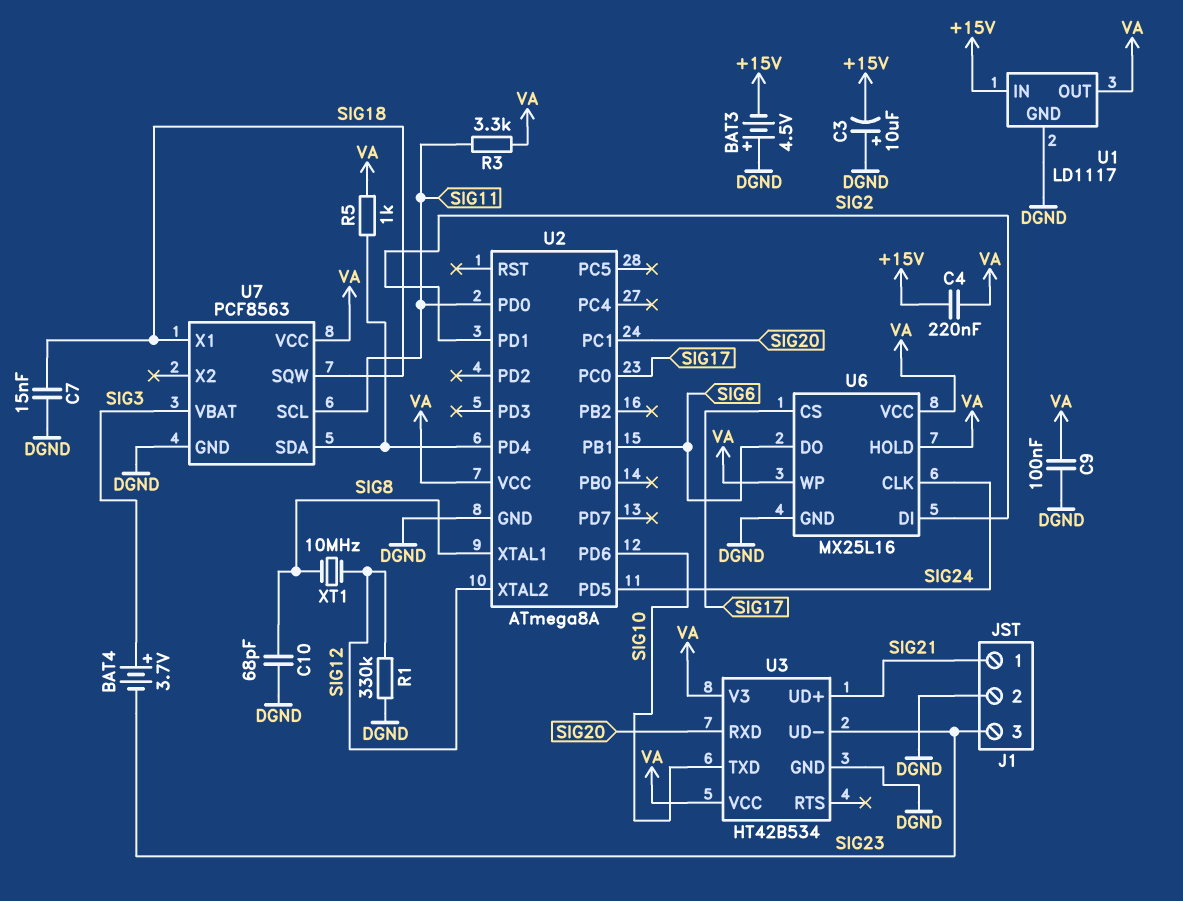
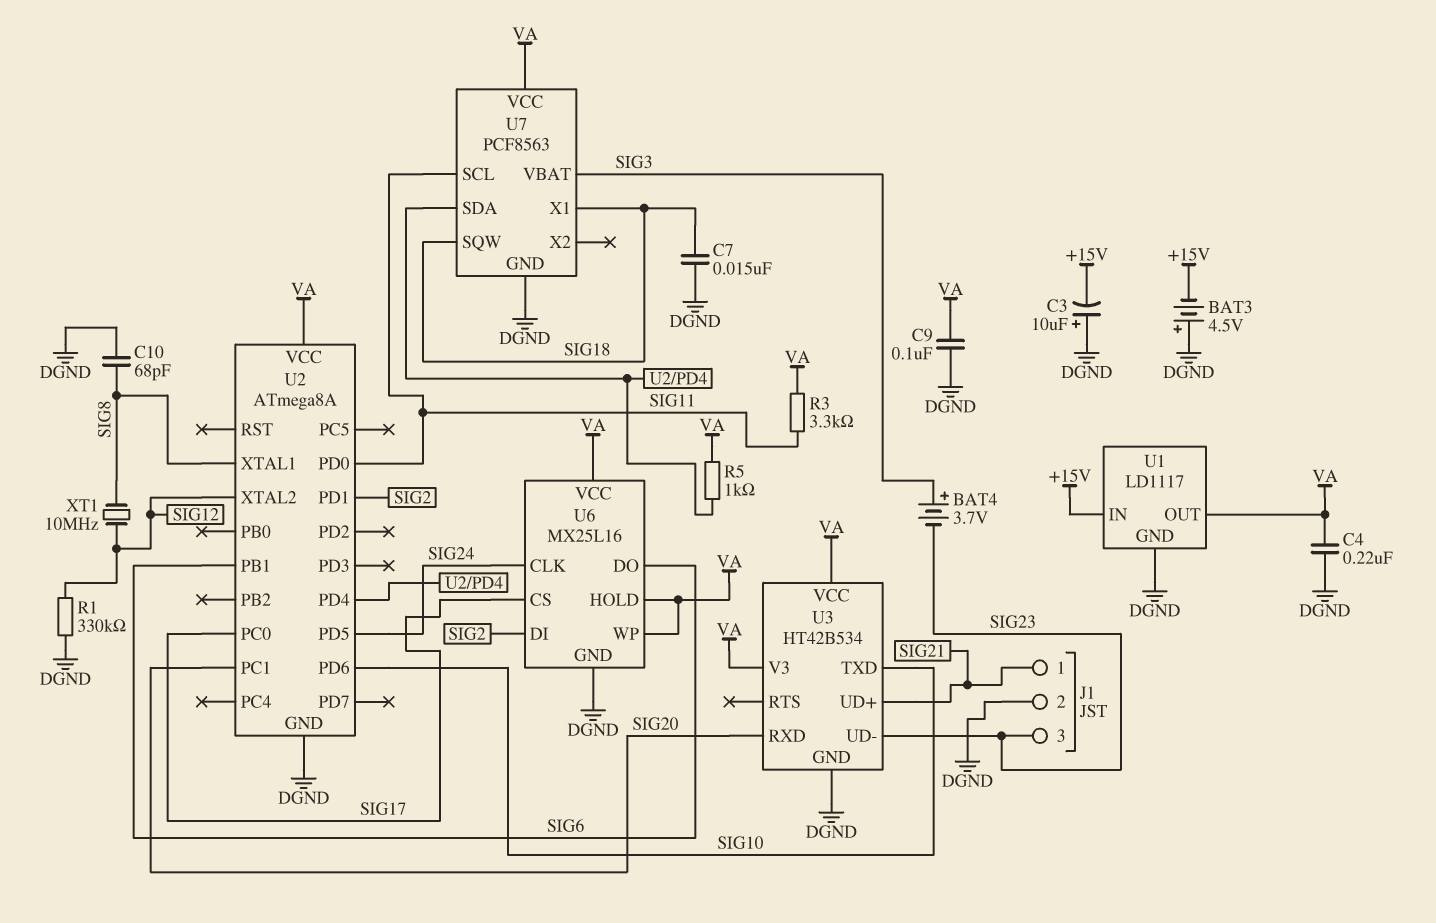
C4: 220nF (+15V, VA) -> 220nF (DGND, VA)

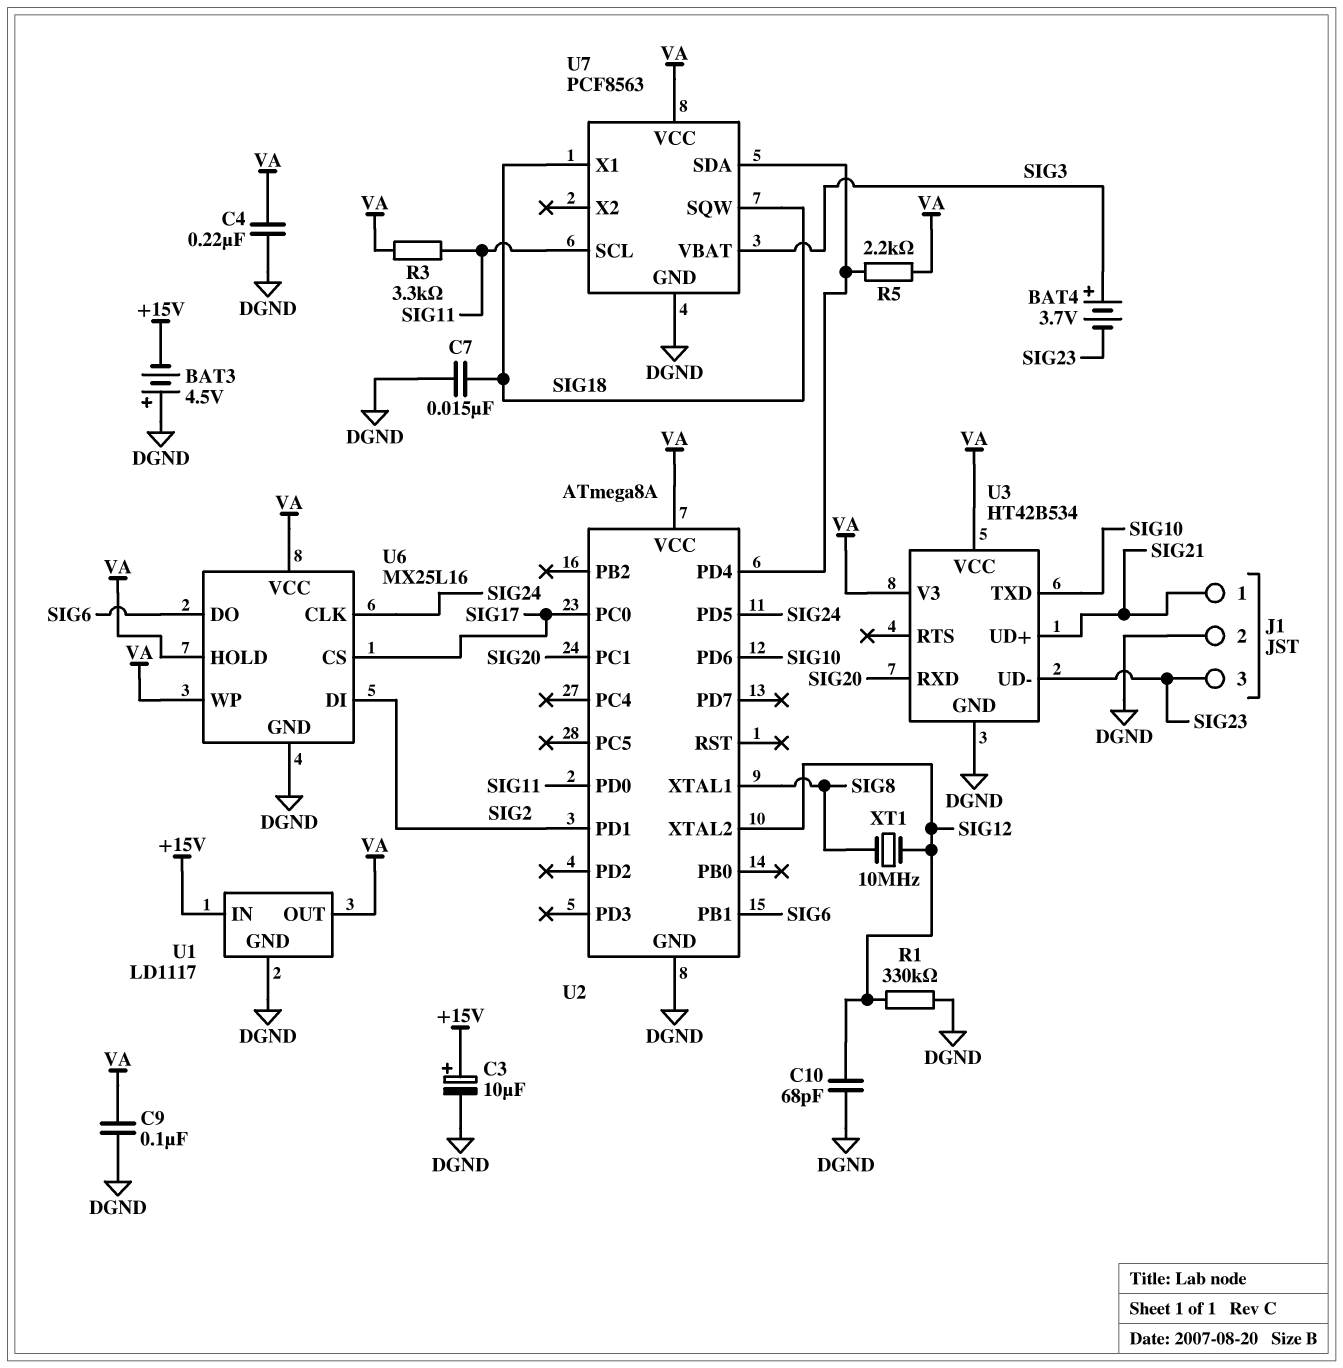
C3: 10uF (plus DGND, minus +15V) -> 10uF (plus +15V, minus DGND)
C10: 68pF (DGND, SIG8) -> 68pF (DGND, SIG12)
R5: 1k (U2/PD4, VA) -> 2.2k (U2/PD4, VA)

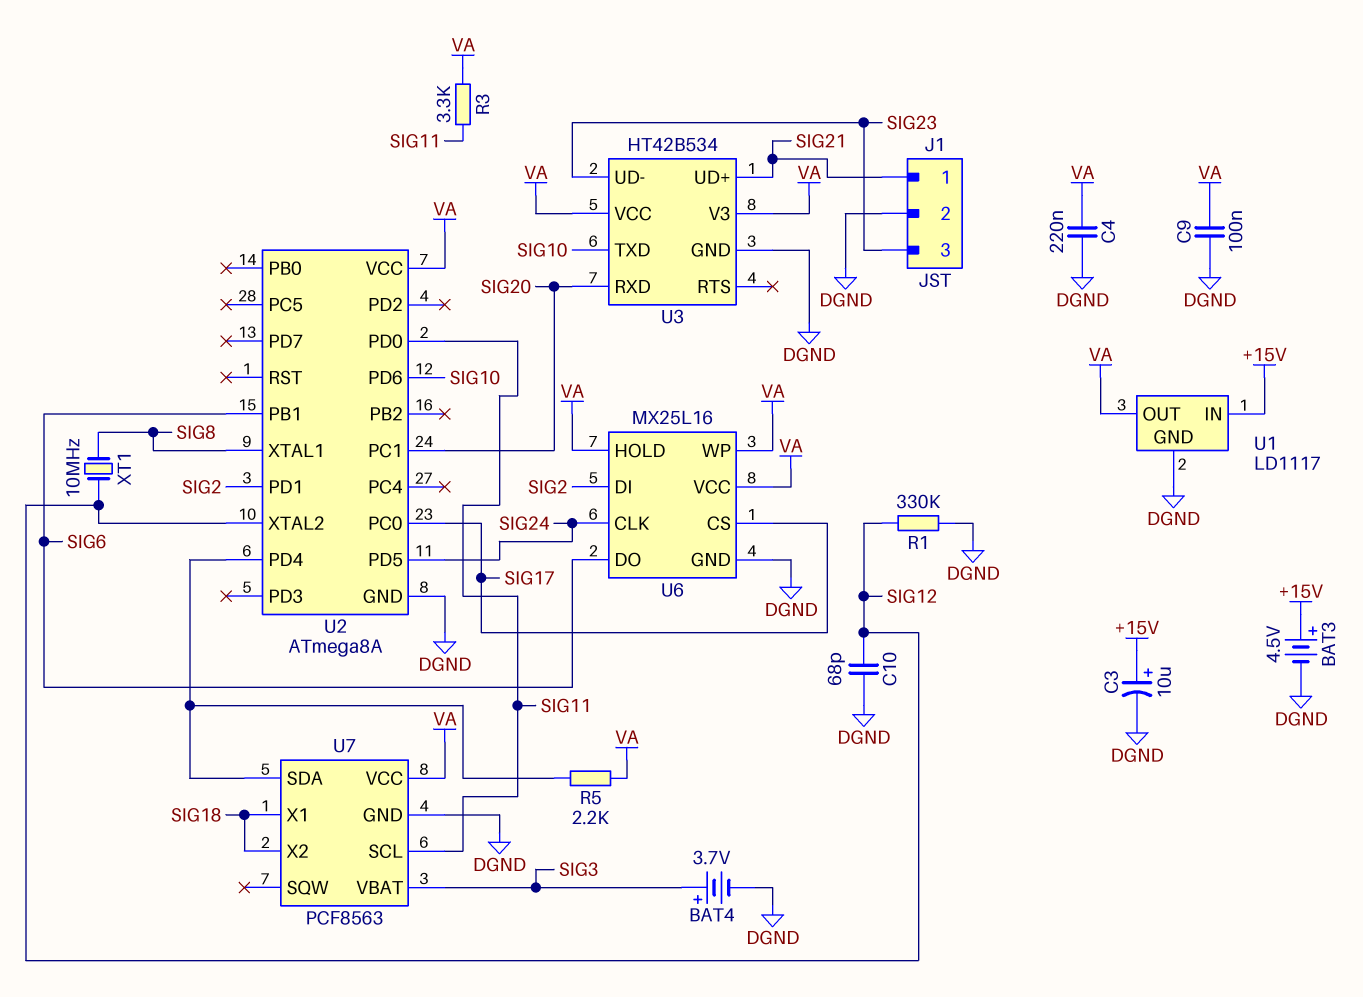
BAT3: 4.5V (plus DGND, minus +15V) -> 4.5V (plus +15V, minus DGND)
BAT4: 3.7V (plus SIG3, minus SIG23) -> 3.7V (plus SIG3, minus DGND)
C7: 15nF (DGND, SIG18) -> none
U7 pin SQW: SIG18 -> none
U7 pin X2: none -> SIG18

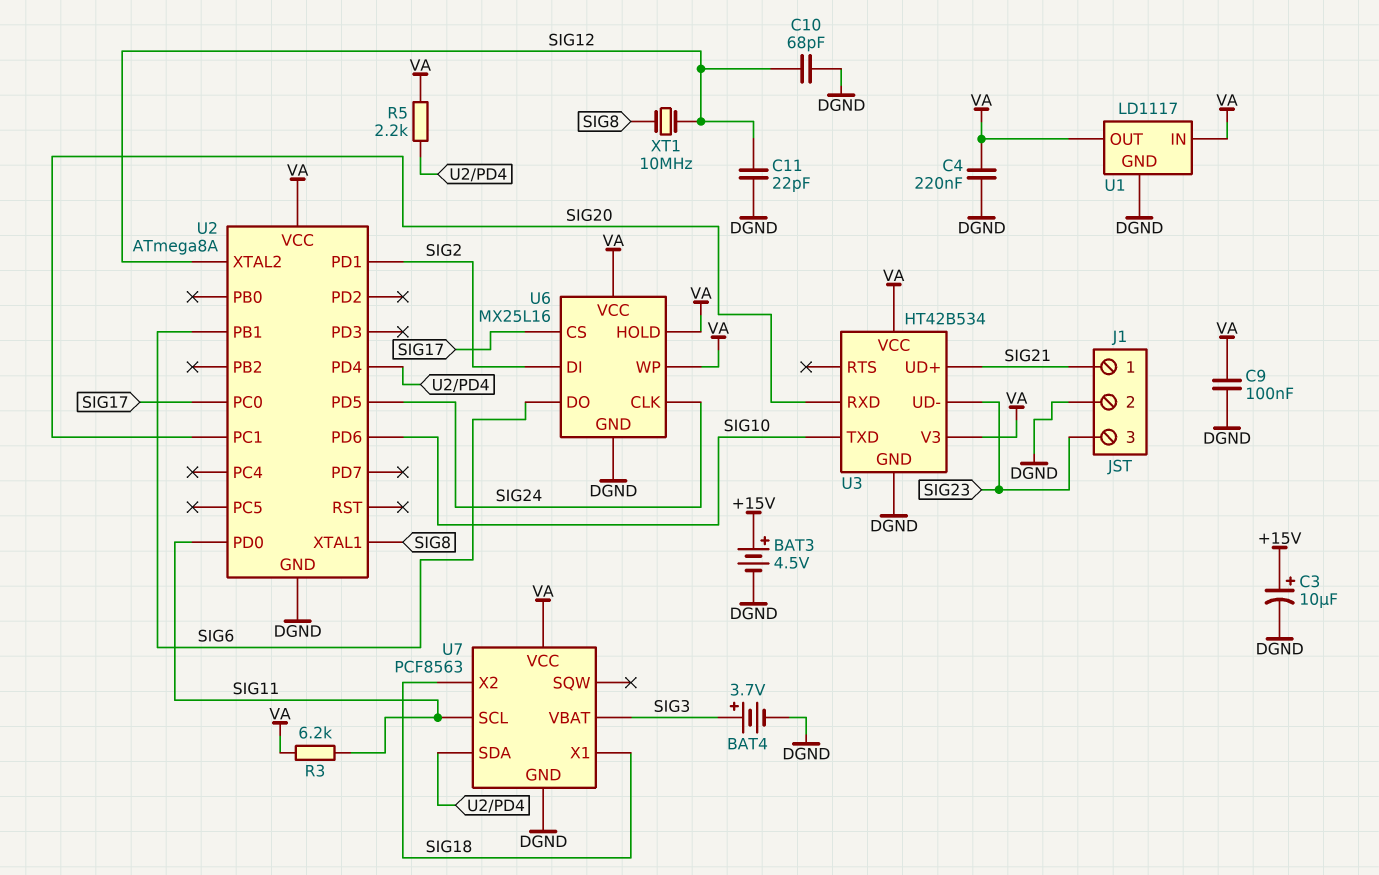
C11: none -> 22pF (DGND, SIG12)
R1: 330k (DGND, SIG12) -> none
R3: 3.3k (SIG11, VA) -> 6.2k (SIG11, VA)
U1 pin IN: +15V -> VA

